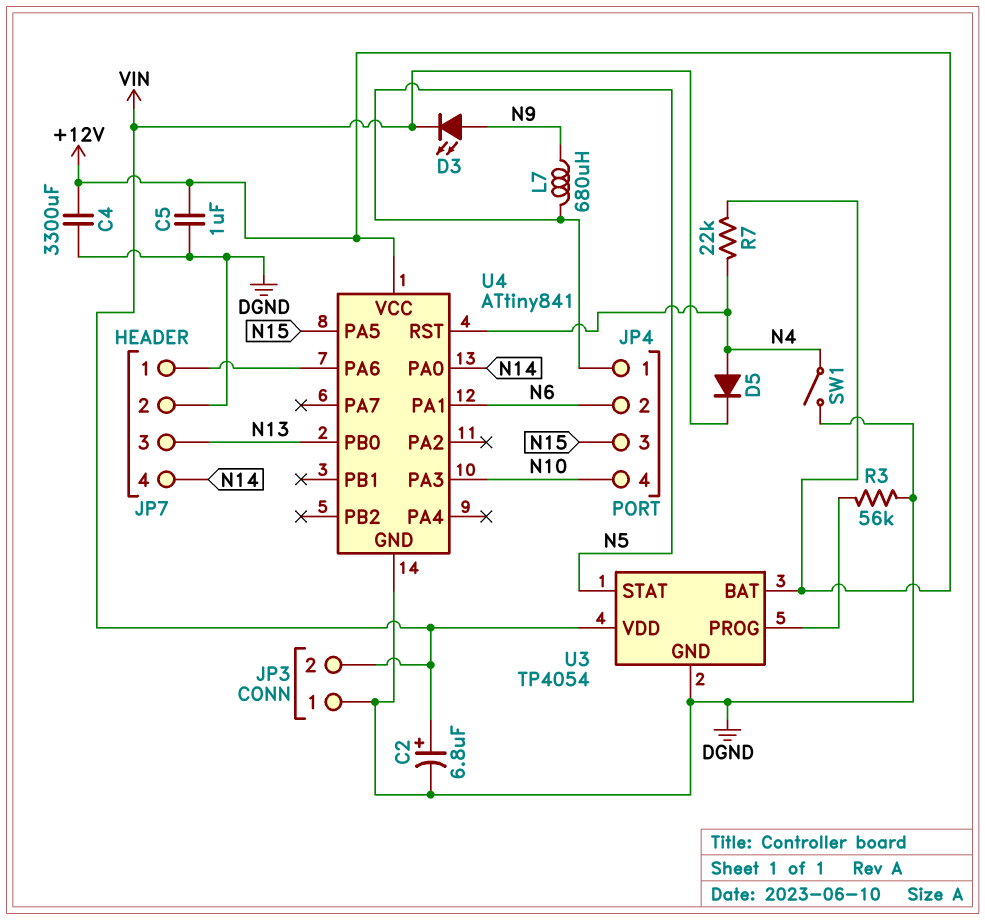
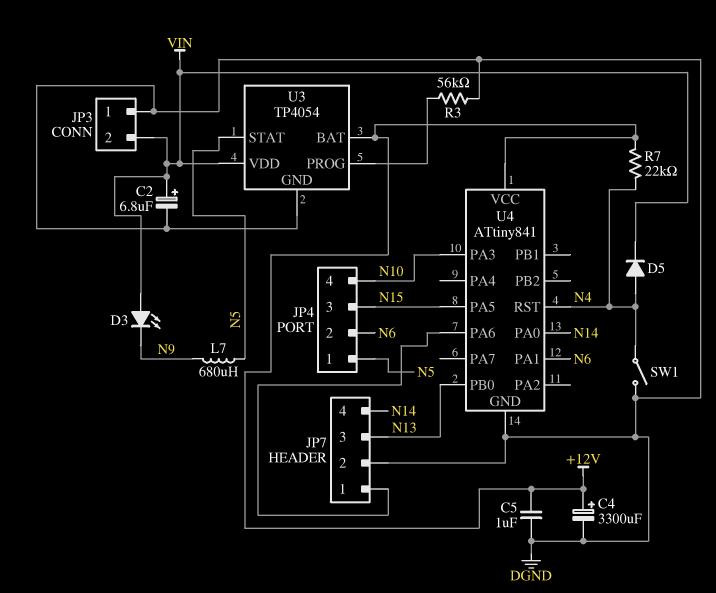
C4: 3300uF (+12V, DGND) -> 3300uF (plus +12V, minus DGND)
D3: LED (A N9, K VIN) -> LED (A VIN, K N9)

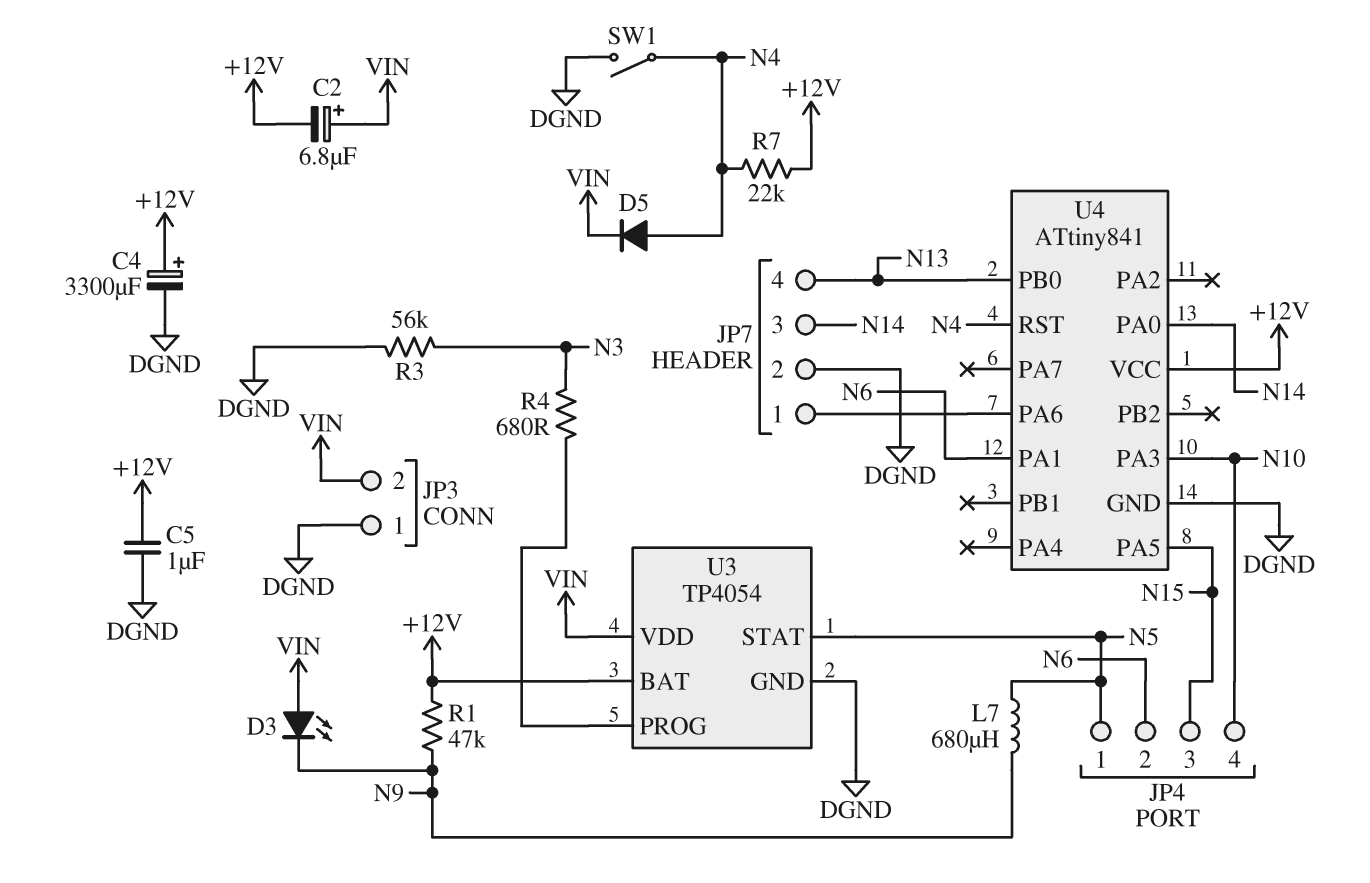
C2: 6.8uF (plus VIN, minus DGND) -> 6.8uF (plus VIN, minus +12V)
JP7 pin 3: N13 -> N14
JP7 pin 4: N14 -> N13
R1: none -> 47k (+12V, N9)
R3: 56k (DGND, U3/PROG) -> 56k (DGND, N3)
R4: none -> 680 (N3, U3/PROG)

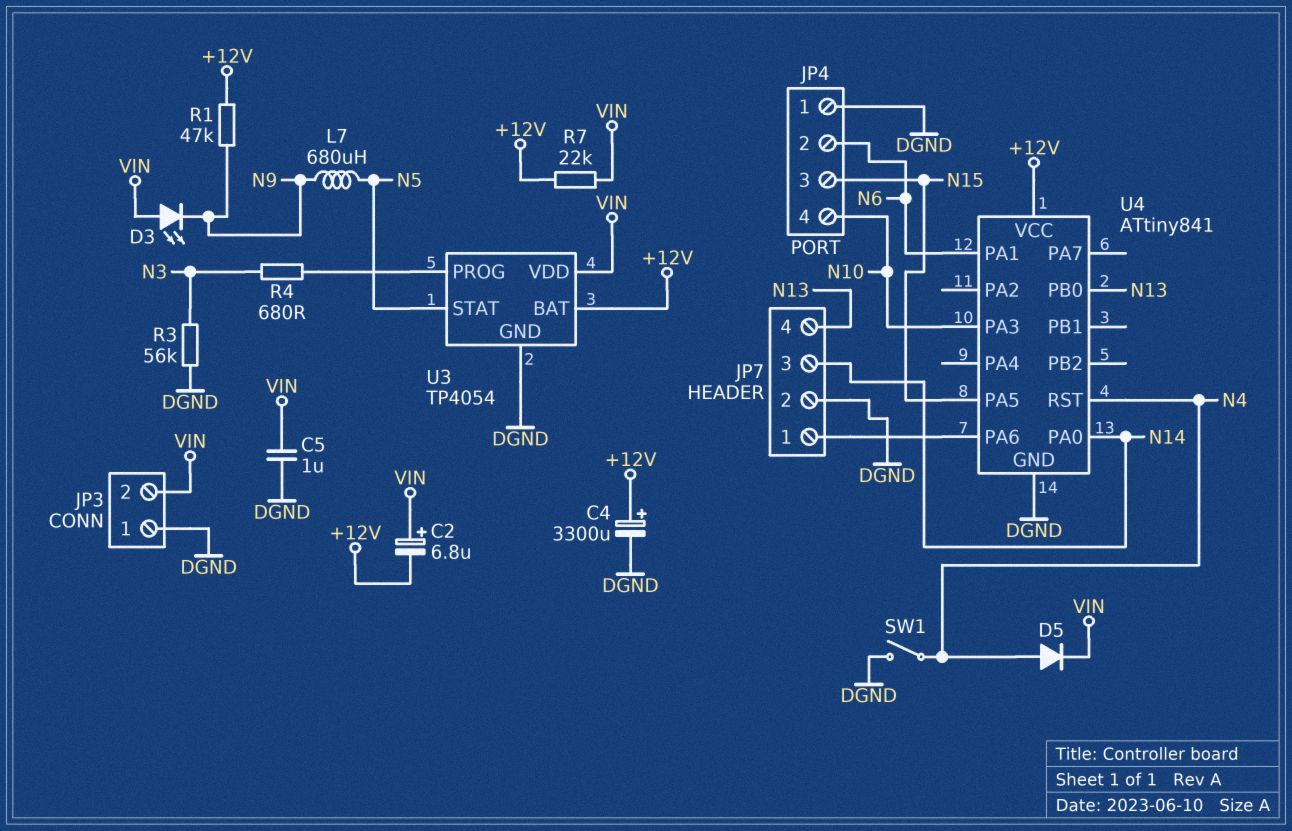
C5: 1uF (+12V, DGND) -> 1uF (DGND, VIN)
JP4 pin 1: N5 -> DGND
R7: 22k (+12V, N4) -> 22k (+12V, VIN)

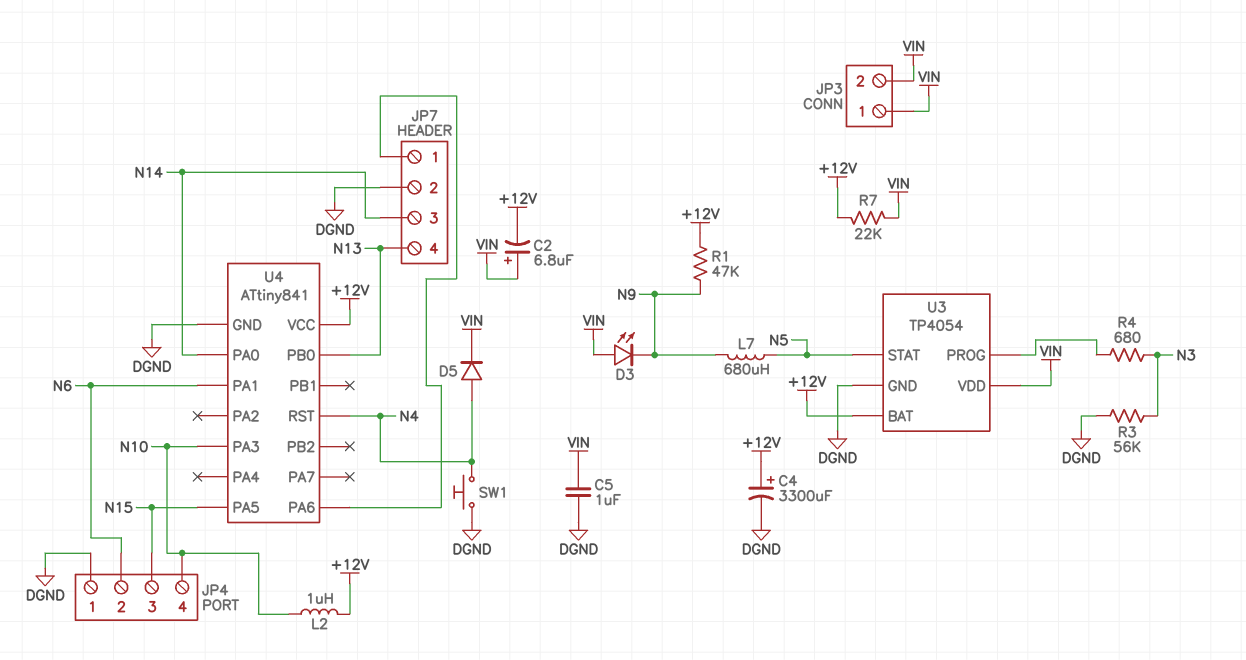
JP3 pin 1: DGND -> VIN
L2: none -> 1uH (+12V, N10)
SW1: switch (DGND, N4) -> button (DGND, N4)

